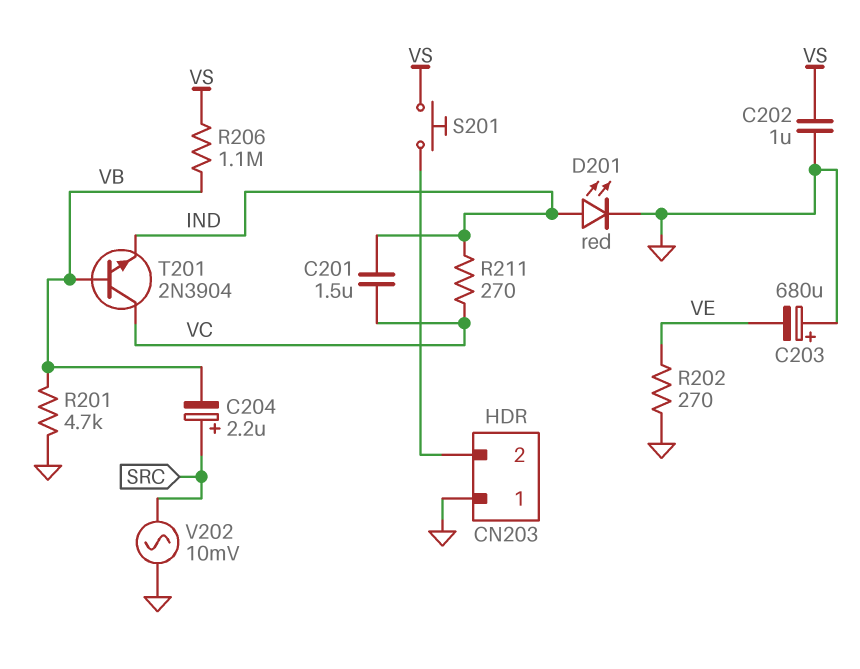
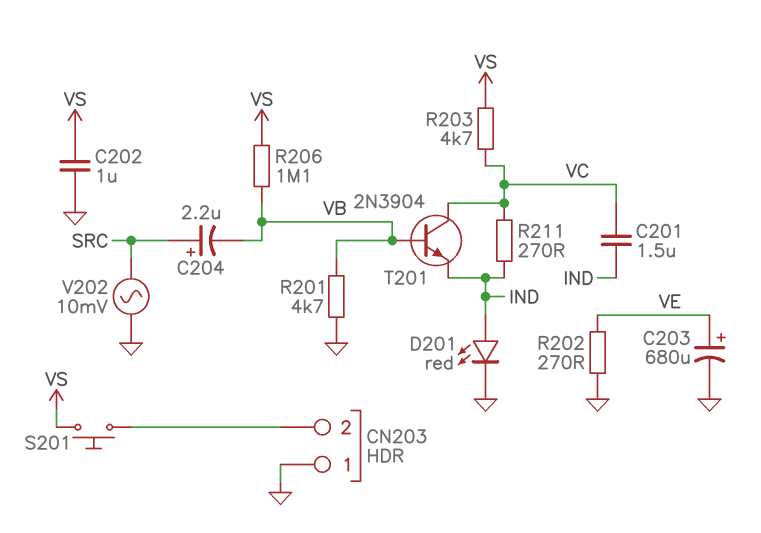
C203: 680uF (plus GND, minus VE) -> 680uF (plus VE, minus GND)
R203: none -> 4.7k (VC, VS)

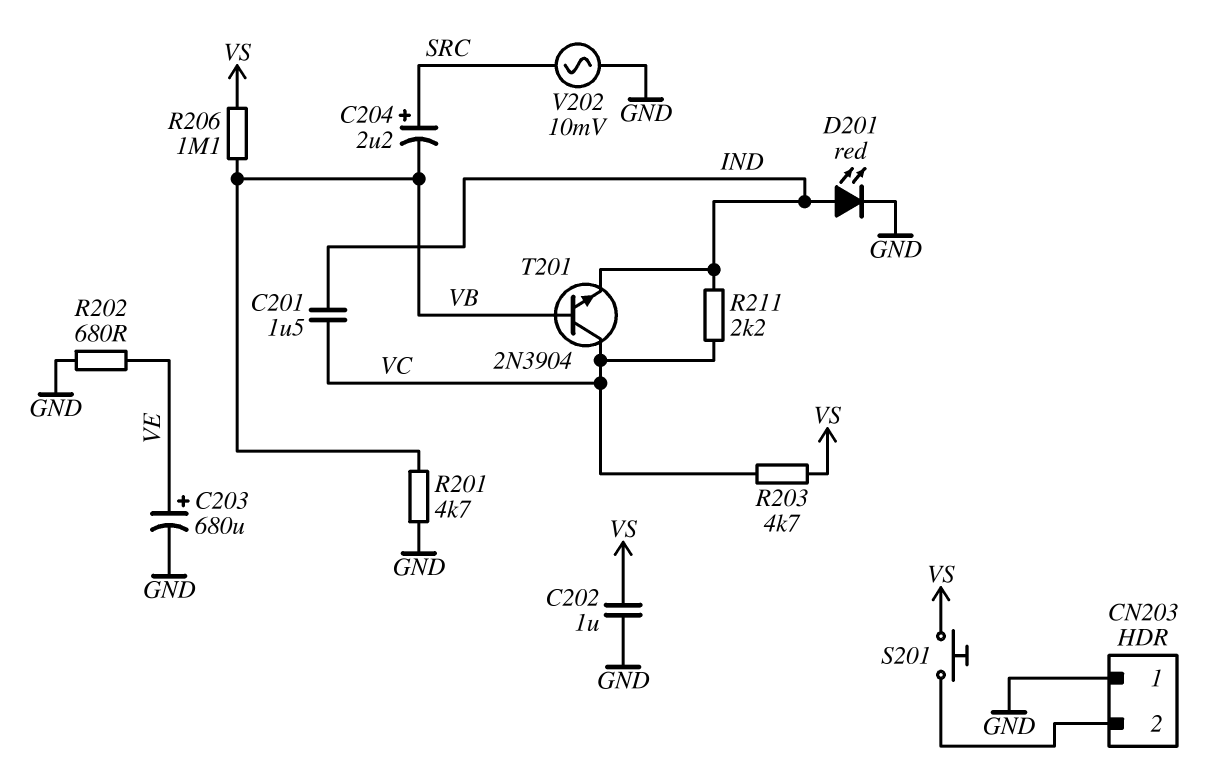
R202: 270 (GND, VE) -> 680 (GND, VE)
R211: 270 (IND, VC) -> 2.2k (IND, VC)

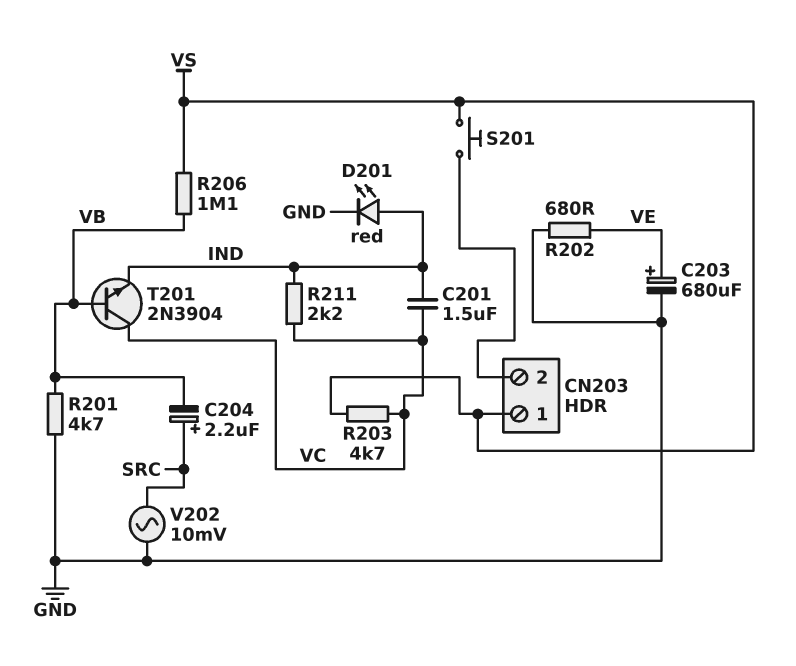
C202: 1uF (GND, VS) -> none
CN203 pin 1: GND -> VS

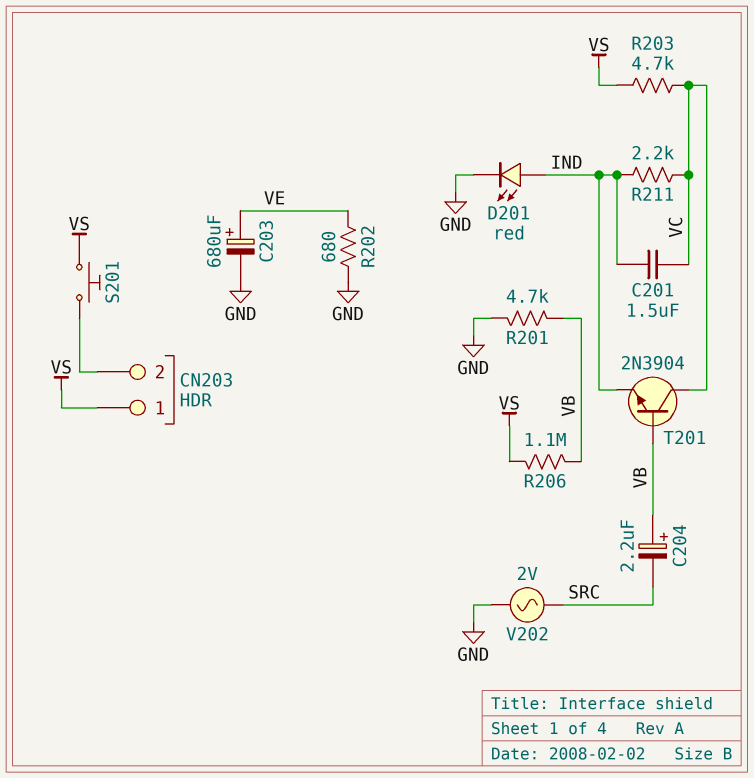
C204: 2.2uF (plus SRC, minus VB) -> 2.2uF (plus VB, minus SRC)
V202: AC 10mV (GND, SRC) -> AC 2V (GND, SRC)

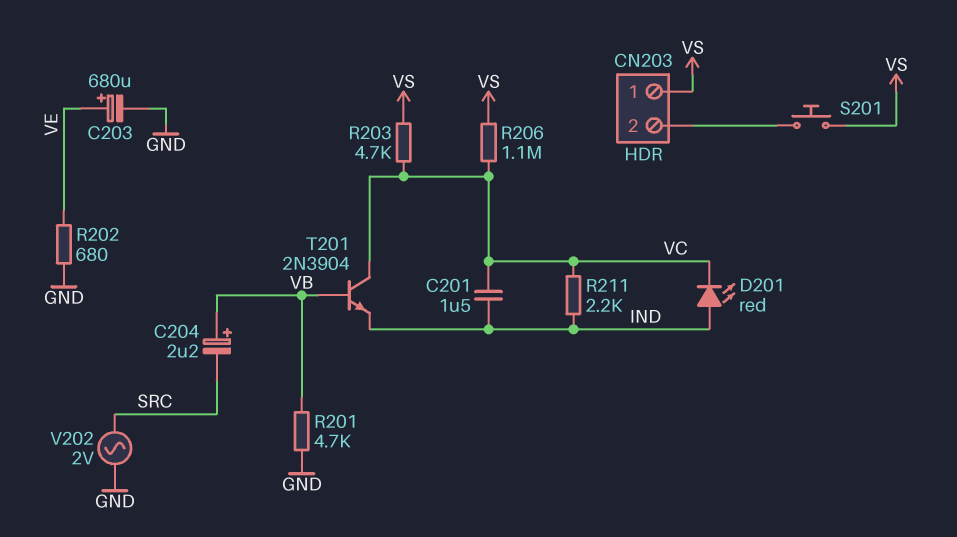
D201: LED red (A IND, K GND) -> LED red (A IND, K VC)
R206: 1.1M (VB, VS) -> 1.1M (VC, VS)

